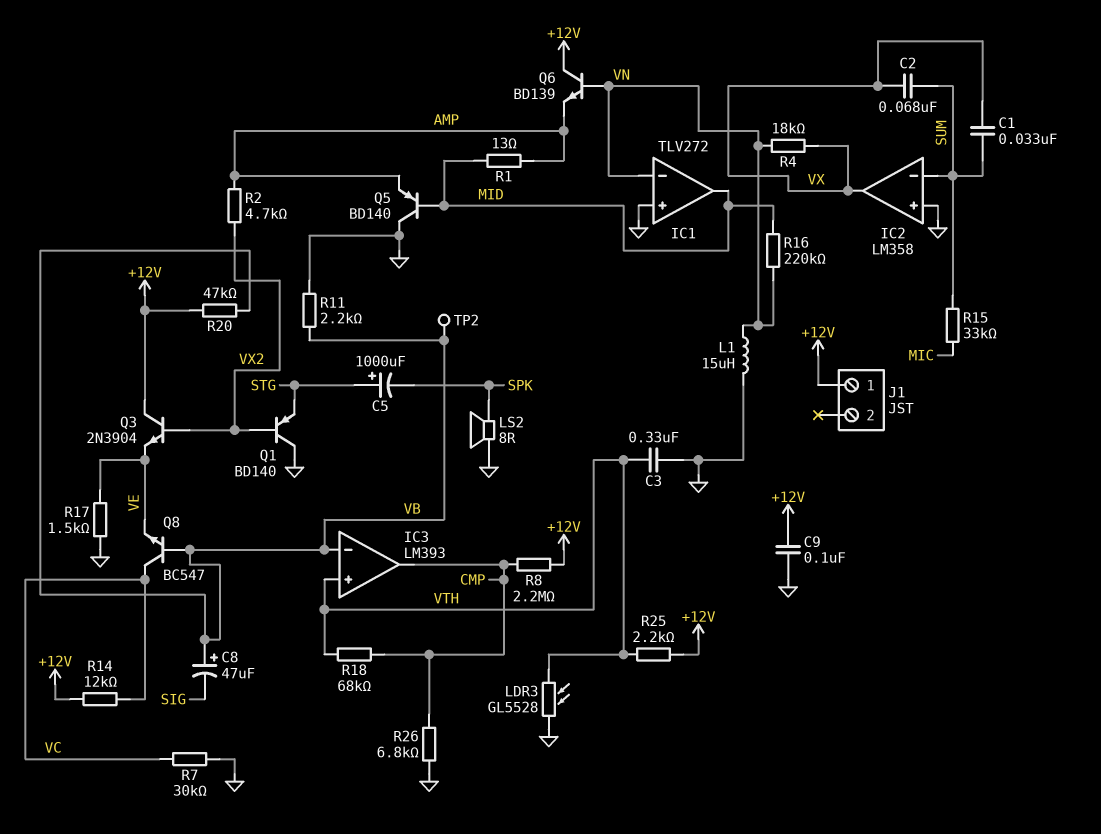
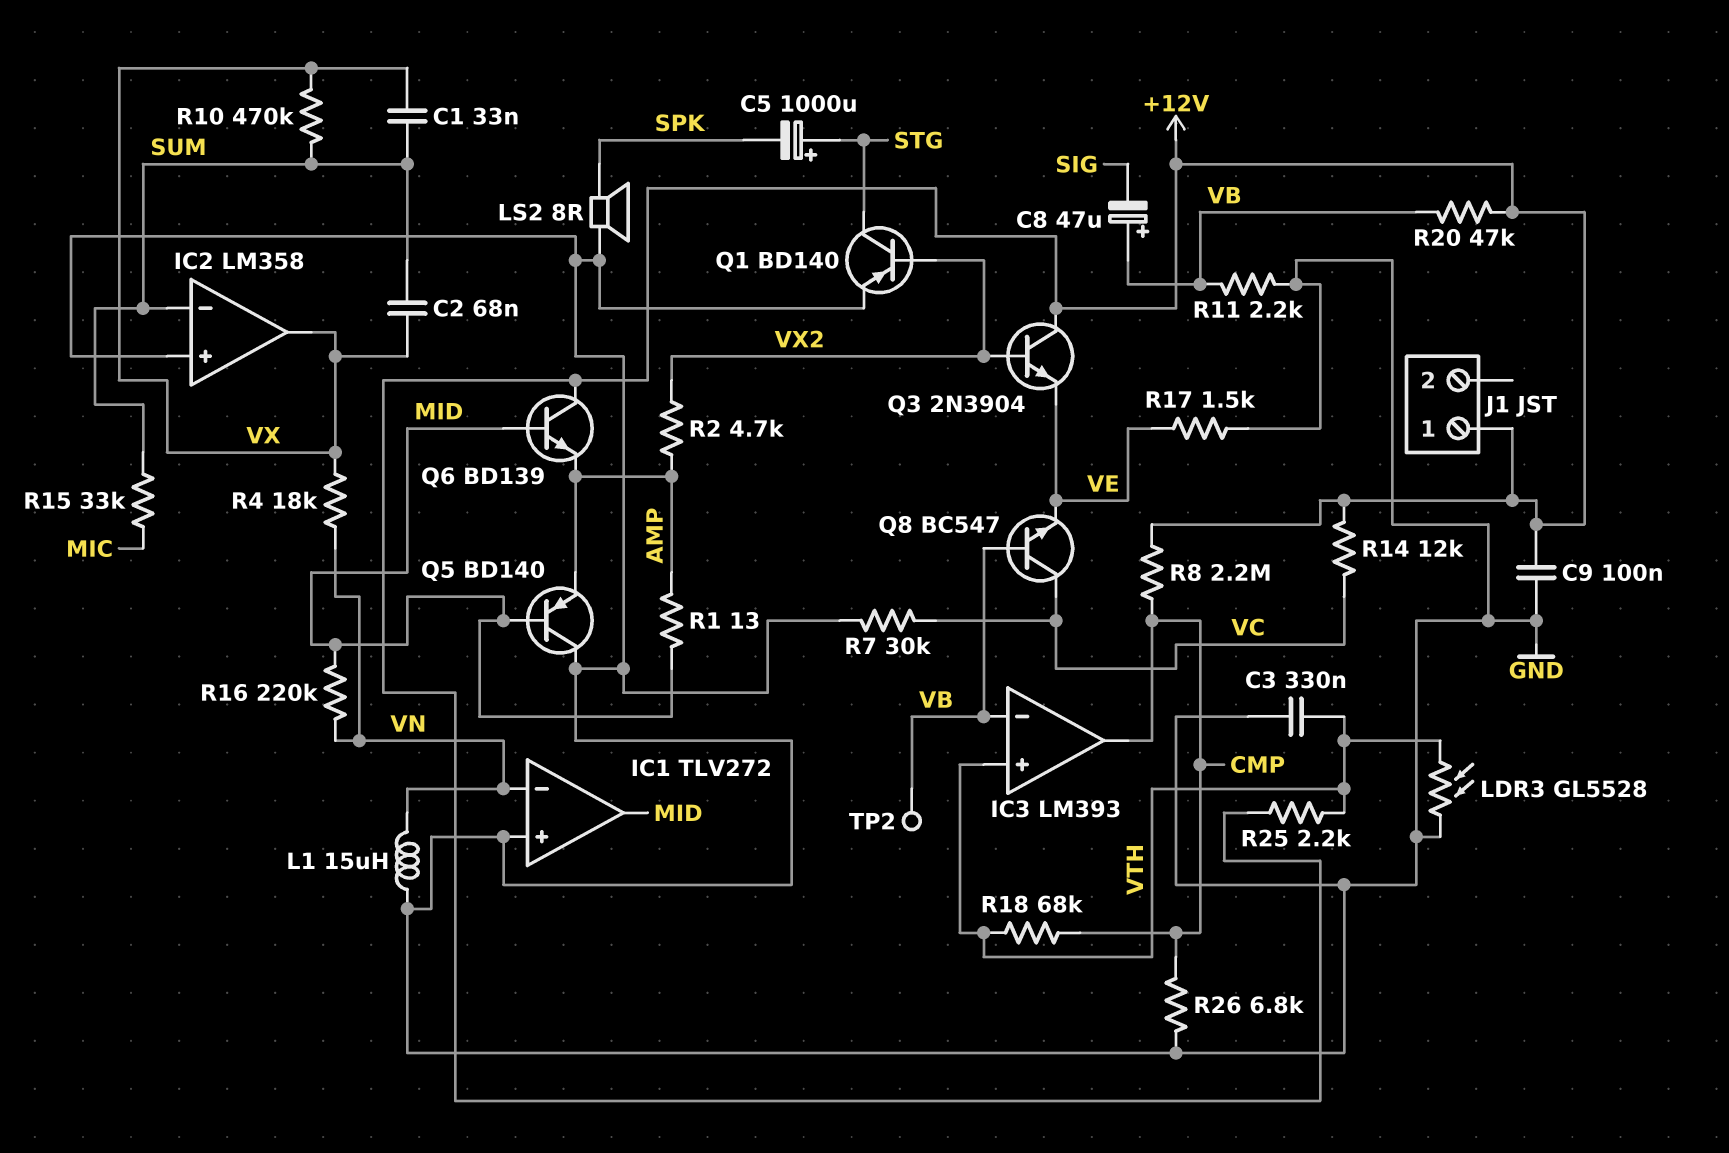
Q1: PNP BD140 (B VX2, C GND, E STG) -> PNP BD140 (B VX2, C STG, E GND)
Q6: NPN BD139 (B VN, C +12V, E AMP) -> NPN BD139 (B MID, C +12V, E AMP)
R10: none -> 470k (SUM, VX)

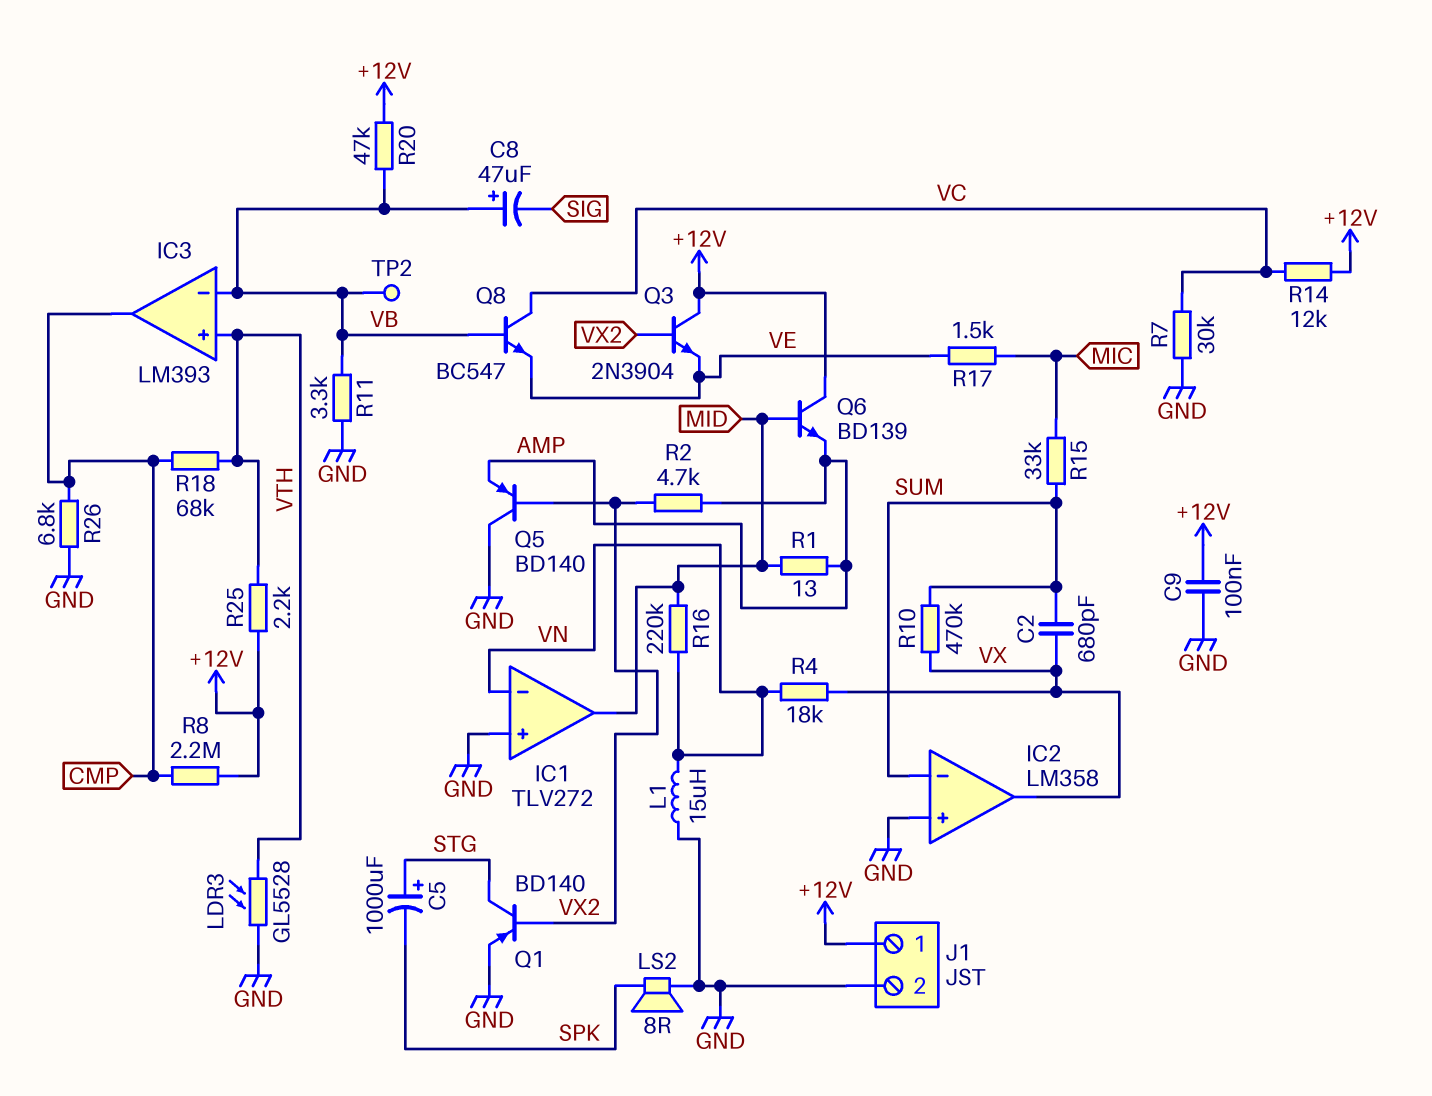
C1: 33nF (SUM, VX) -> none
C2: 68nF (SUM, VX) -> 680pF (SUM, VX)
C3: 330nF (GND, VTH) -> none
J1 pin 2: none -> GND
Q5: PNP BD140 (B MID, C GND, E AMP) -> PNP BD140 (B VX2, C GND, E AMP)
R11: 2.2k (GND, VB) -> 3.3k (GND, VB)
R17: 1.5k (GND, VE) -> 1.5k (MIC, VE)

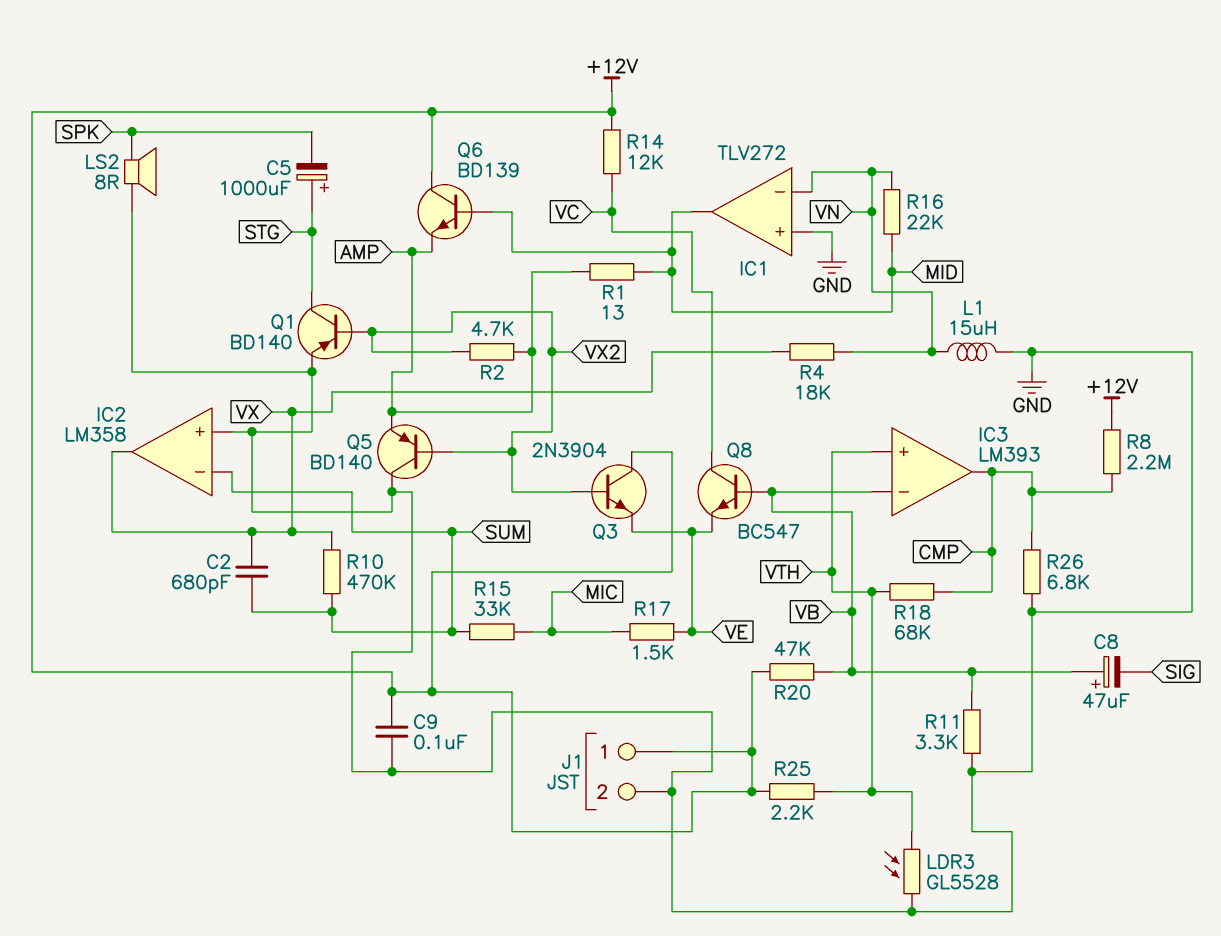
R7: 30k (GND, VC) -> none
R16: 220k (MID, VN) -> 22k (MID, VN)
TP2: test point (VB) -> none

